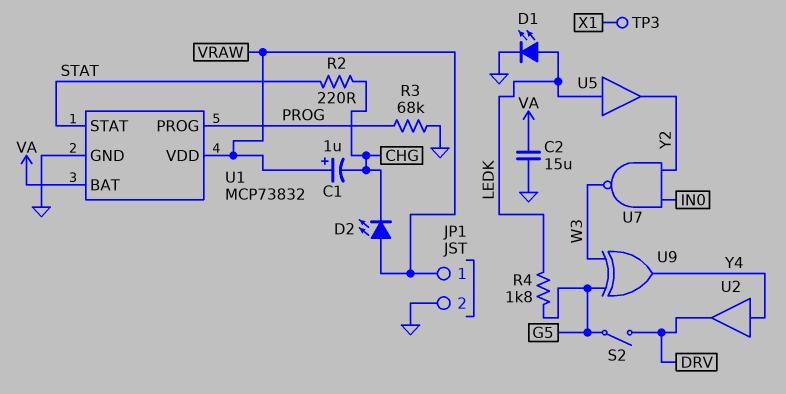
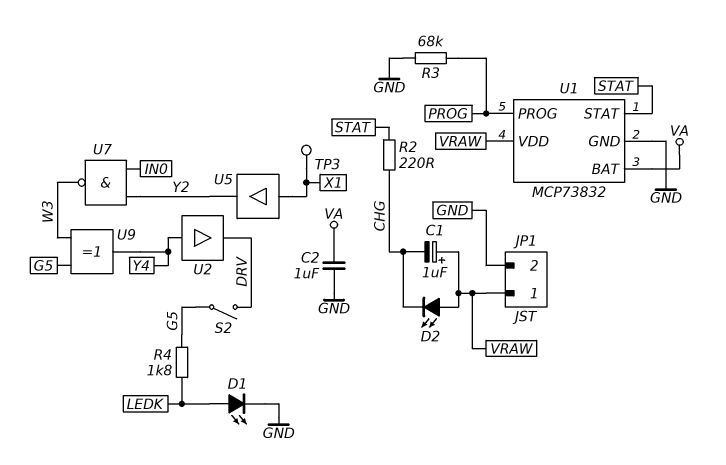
C2: 15uF (GND, VA) -> 1uF (GND, VA)
U5: buffer (in LEDK, out Y2) -> buffer (in X1, out Y2)

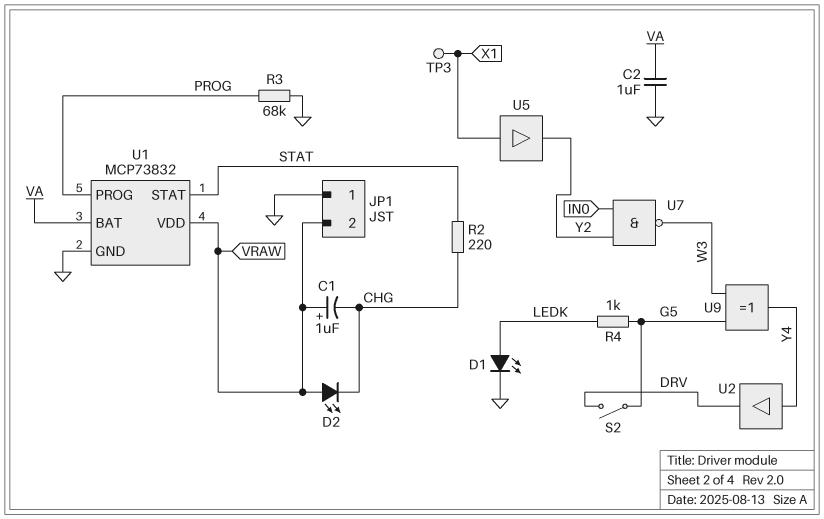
JP1 pin 1: VRAW -> GND
JP1 pin 2: GND -> VRAW
R4: 1.8k (G5, LEDK) -> 1k (G5, LEDK)

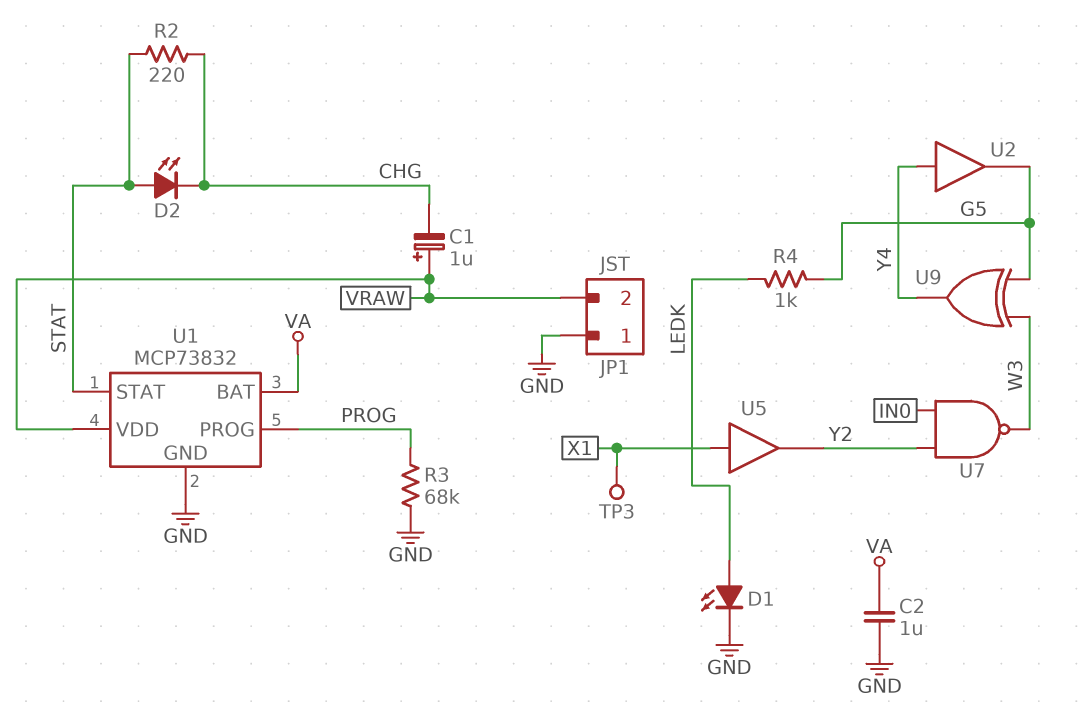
D2: LED (A VRAW, K CHG) -> LED (A STAT, K CHG)
S2: switch (DRV, G5) -> none
U2: buffer (in Y4, out DRV) -> buffer (in Y4, out G5)

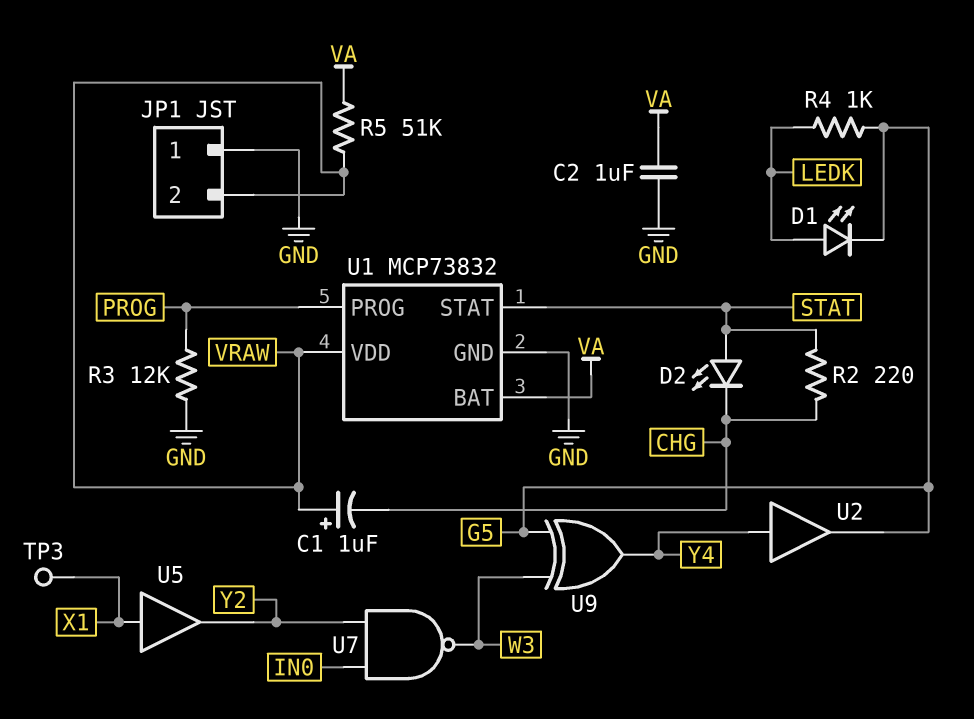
D1: LED (A LEDK, K GND) -> LED (A LEDK, K G5)
R3: 68k (GND, PROG) -> 12k (GND, PROG)
R5: none -> 51k (VA, VRAW)

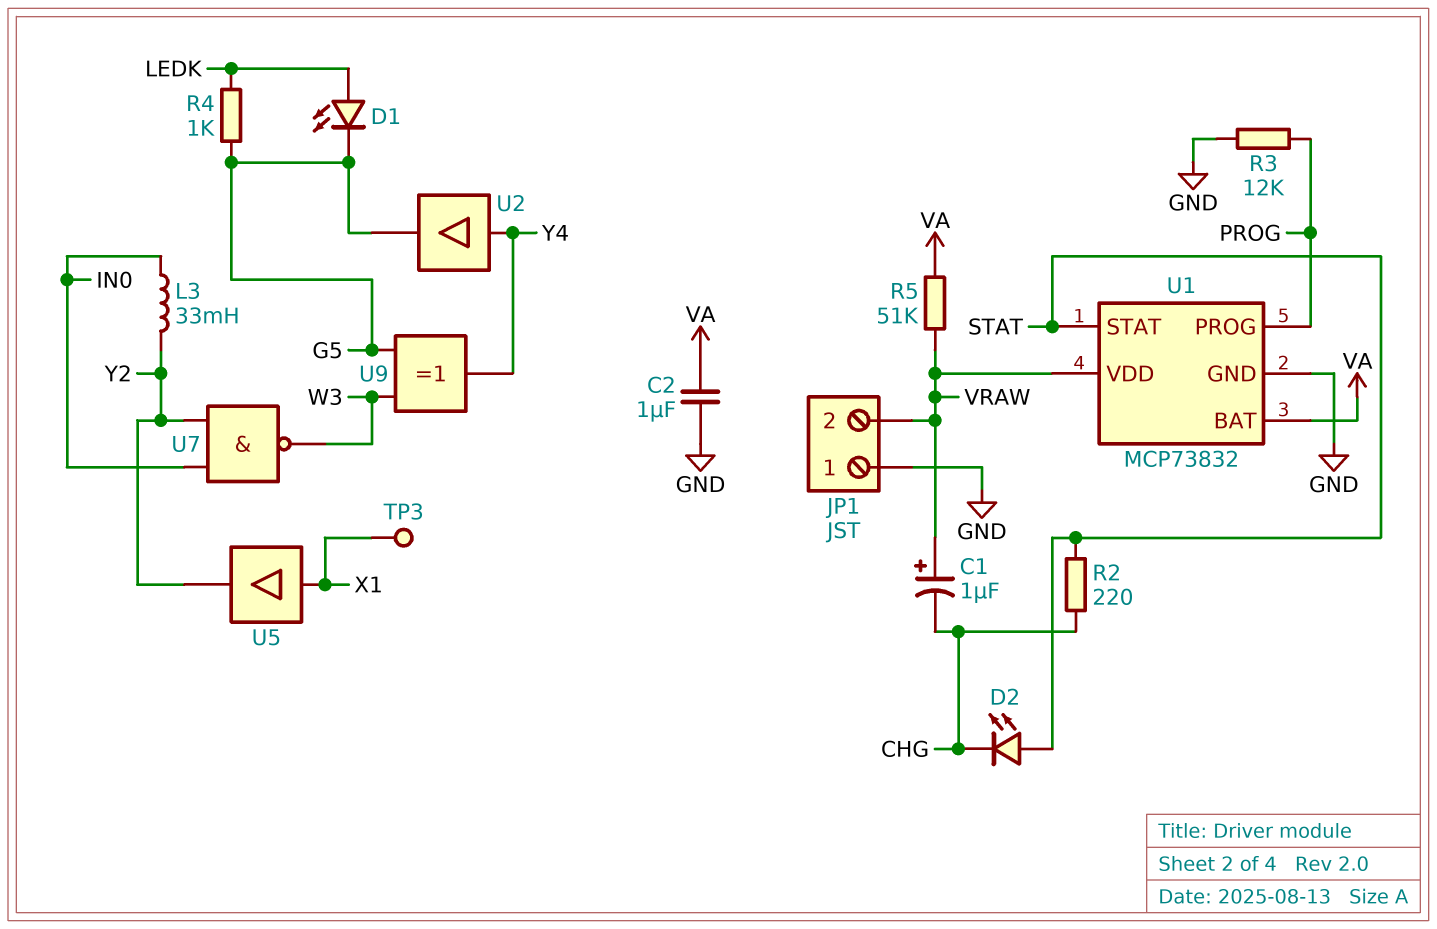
L3: none -> 33mH (IN0, Y2)

